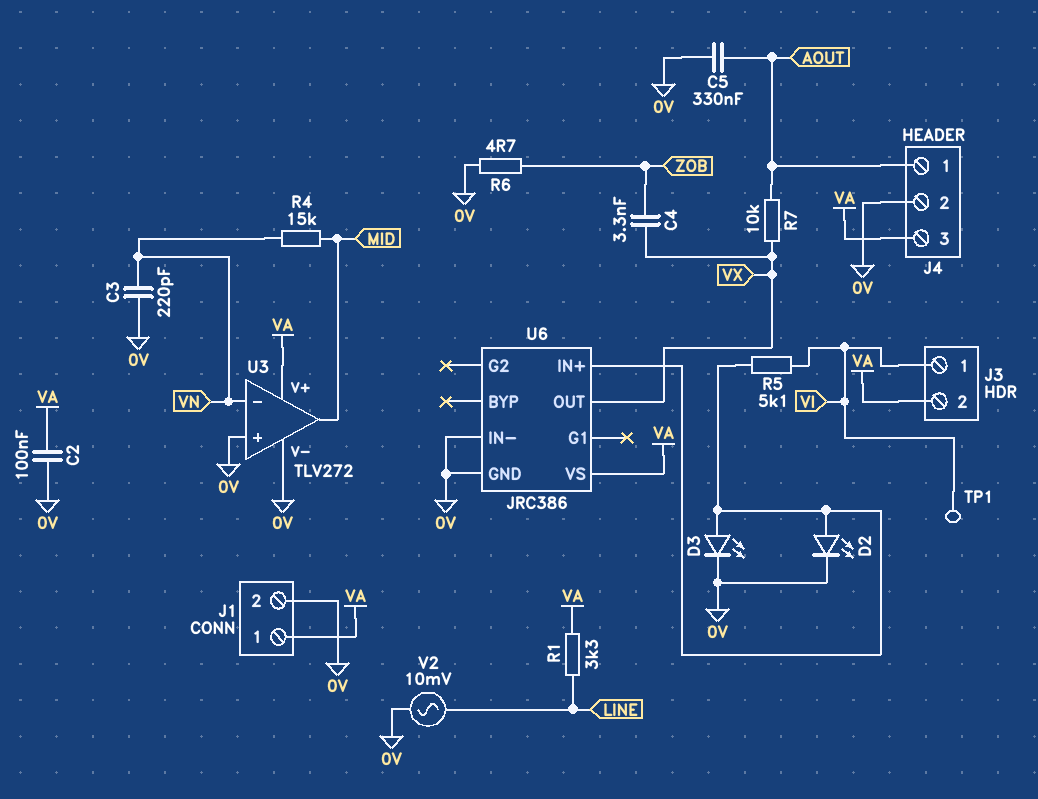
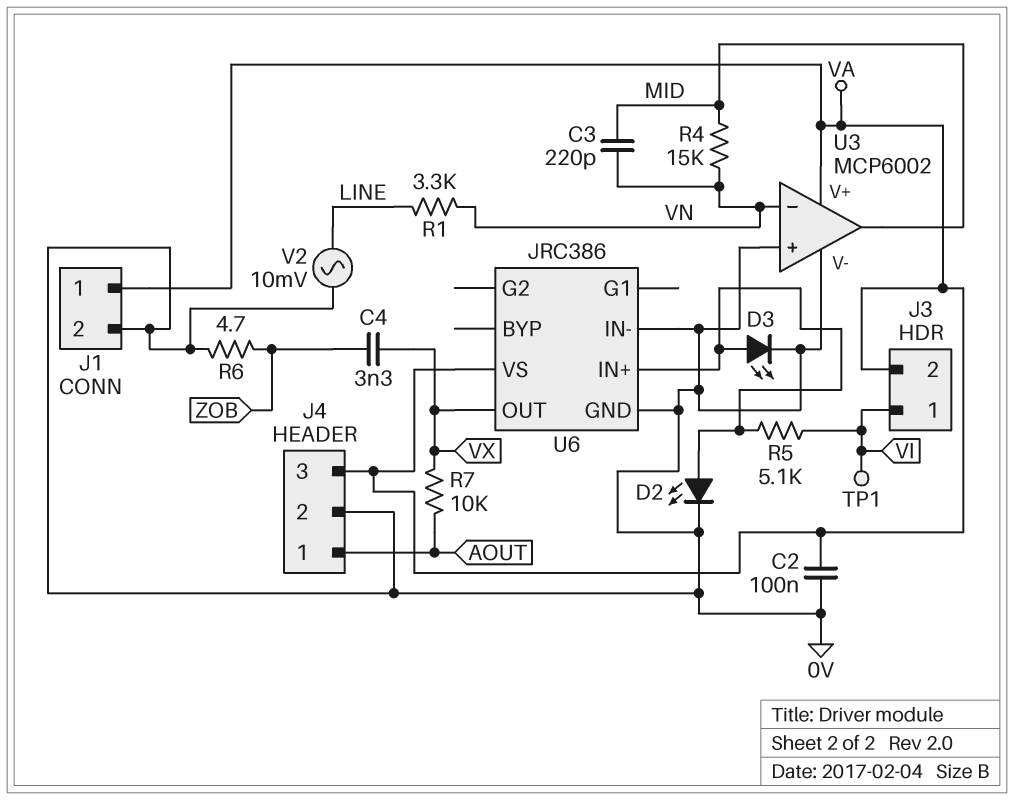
C3: 220pF (0V, VN) -> 220pF (MID, VN)
C5: 330nF (0V, AOUT) -> none
R1: 3.3k (LINE, VA) -> 3.3k (LINE, VN)
U3: TLV272 -> MCP6002

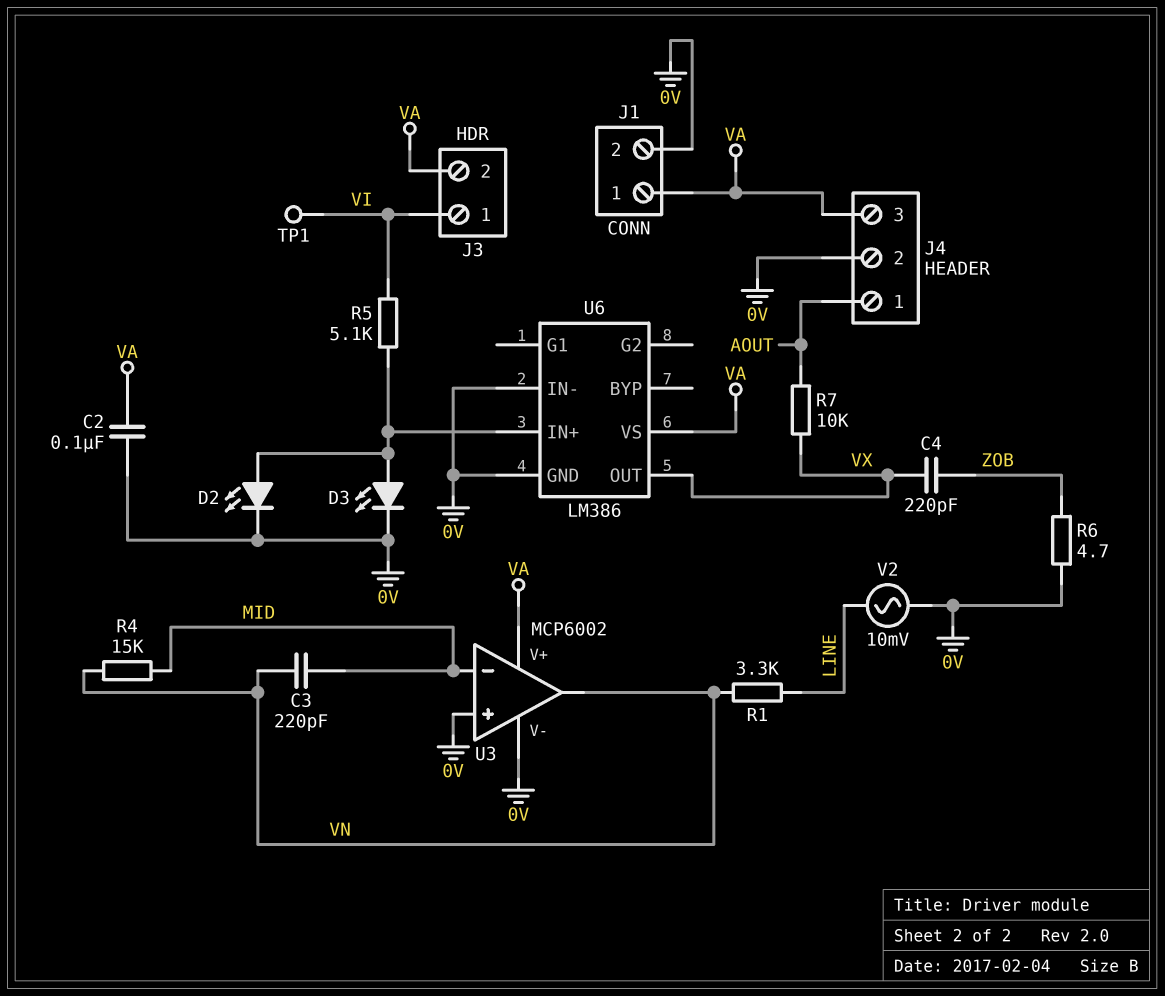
C4: 3.3nF (VX, ZOB) -> 220pF (VX, ZOB)
U3 pin in-: VN -> MID
U3 pin out: MID -> VN
U6: JRC386 -> LM386

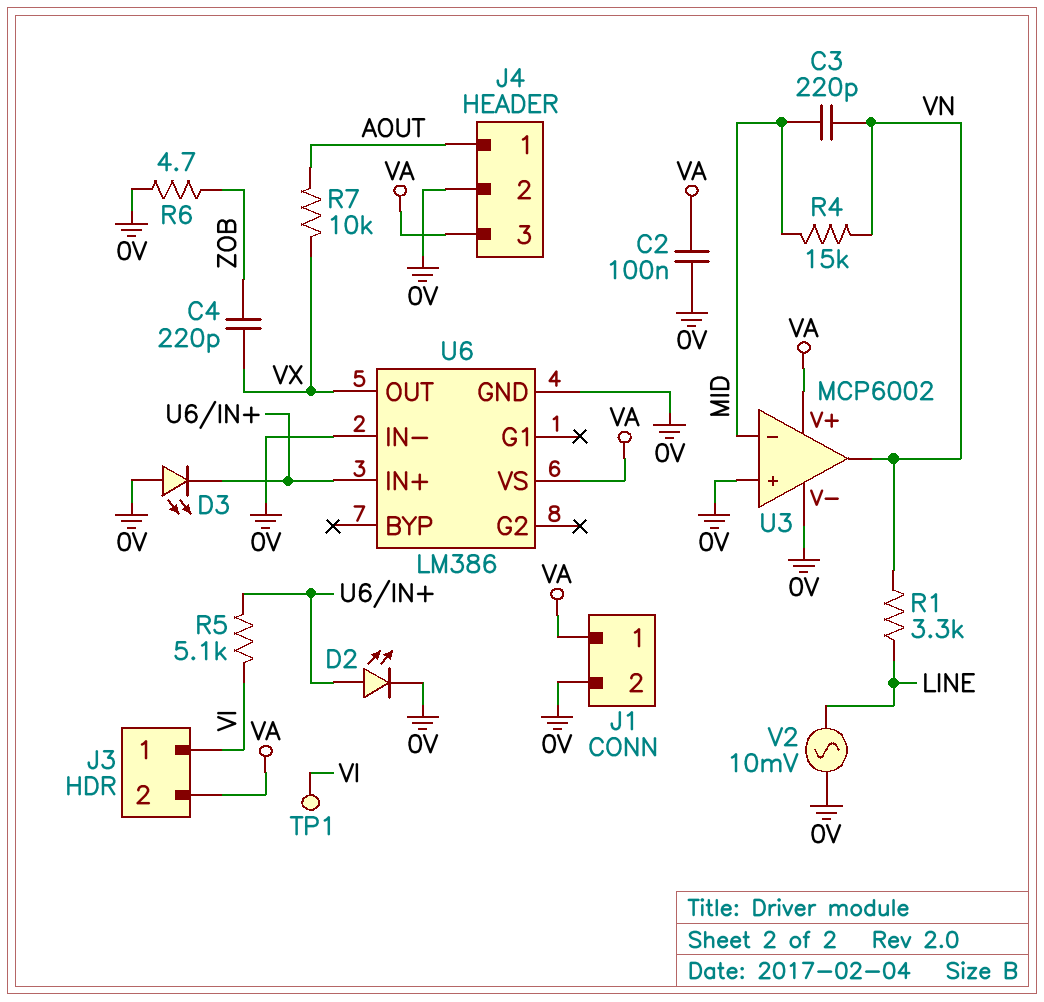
D3: LED (A U6/IN+, K 0V) -> LED (A 0V, K U6/IN+)

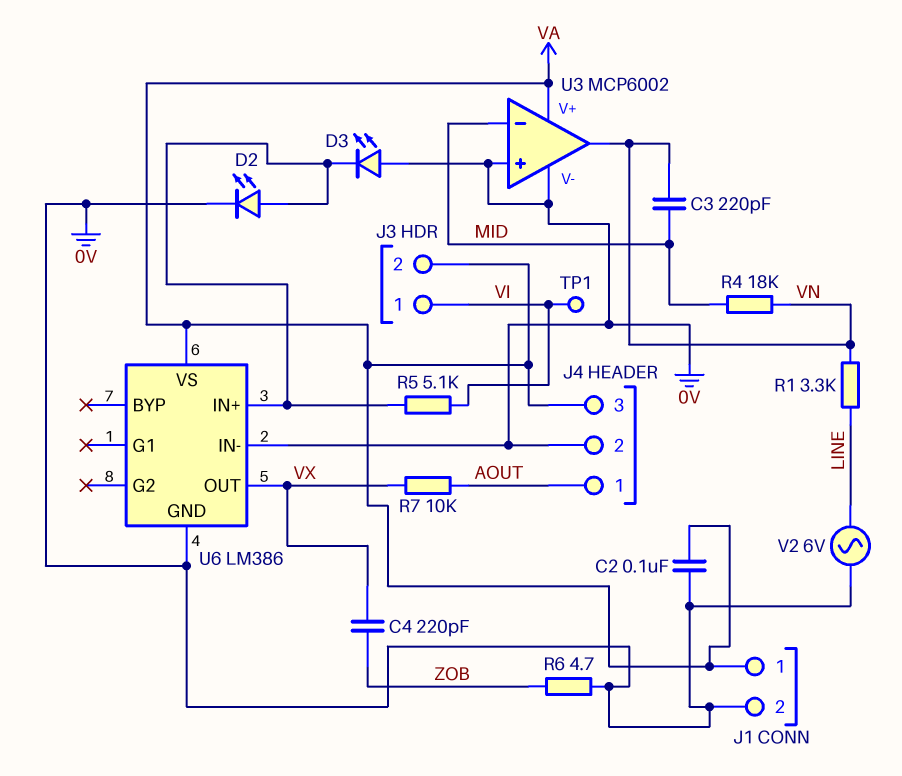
R4: 15k (MID, VN) -> 18k (MID, VN)
V2: AC 10mV (0V, LINE) -> AC 6V (0V, LINE)

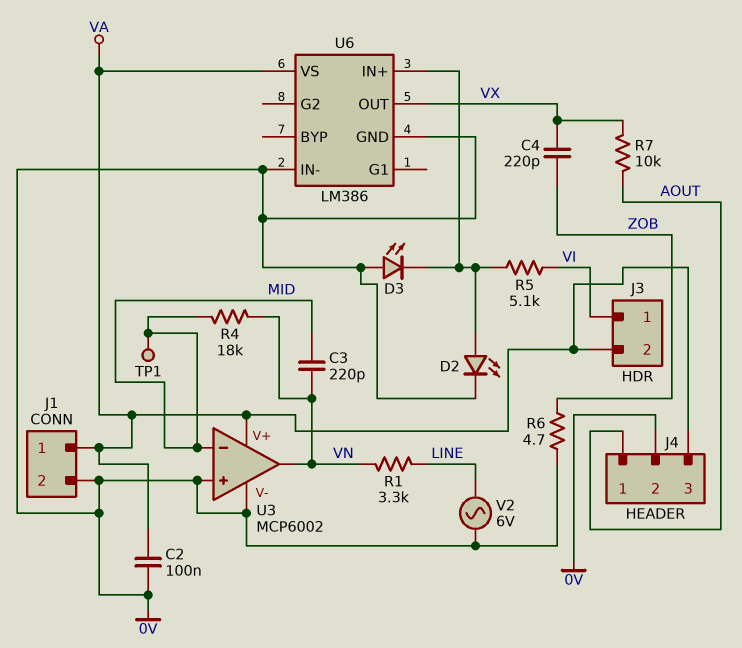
TP1: test point (VI) -> test point (MID)

